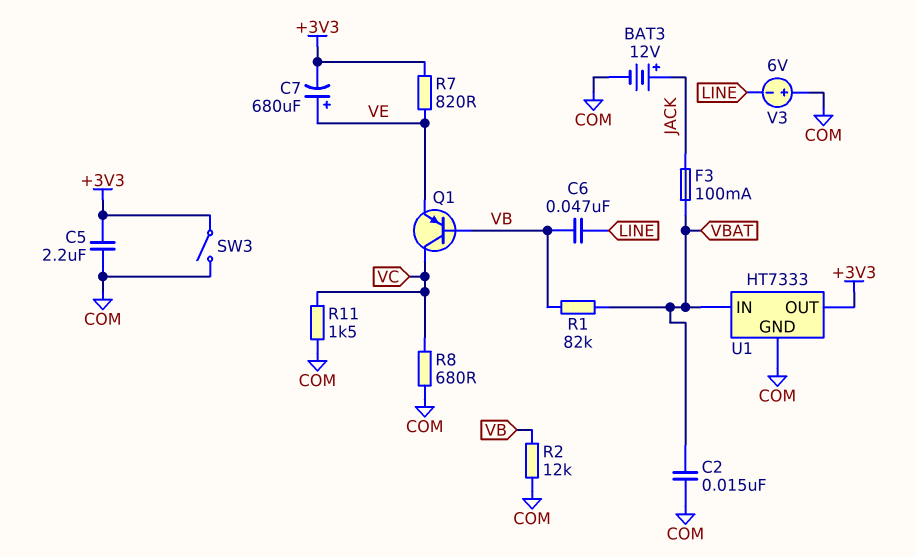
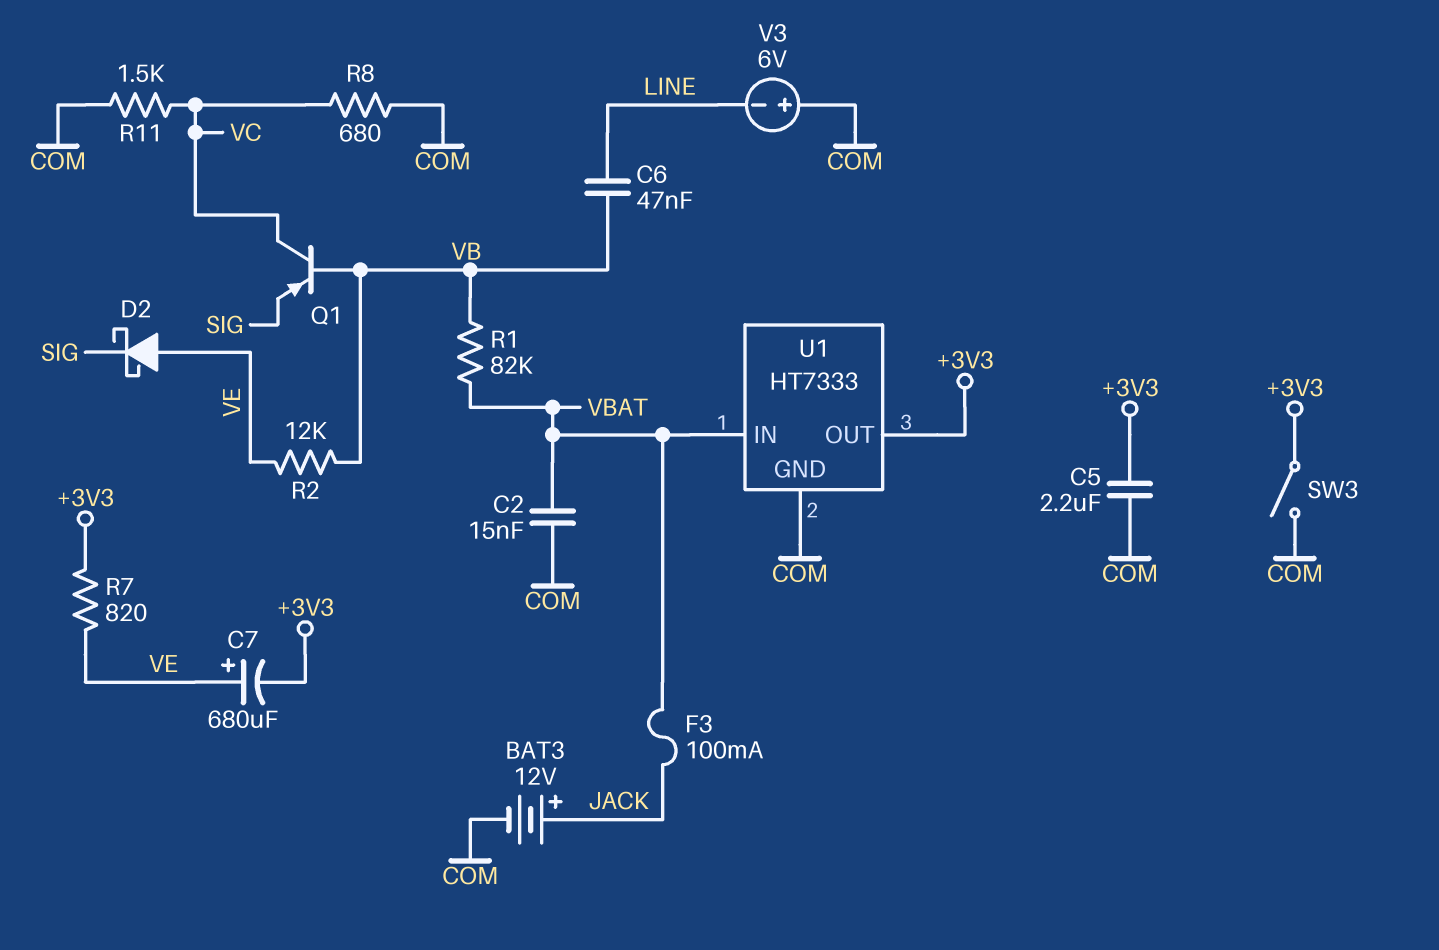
D2: none -> schottky (A VE, K SIG)
Q1: PNP (B VB, C VC, E VE) -> PNP (B VB, C VC, E SIG)
R2: 12k (COM, VB) -> 12k (VB, VE)

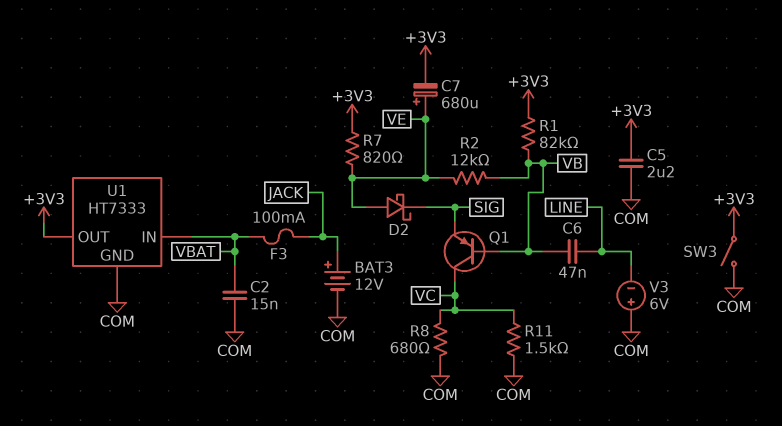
R1: 82k (VB, VBAT) -> 82k (+3V3, VB)

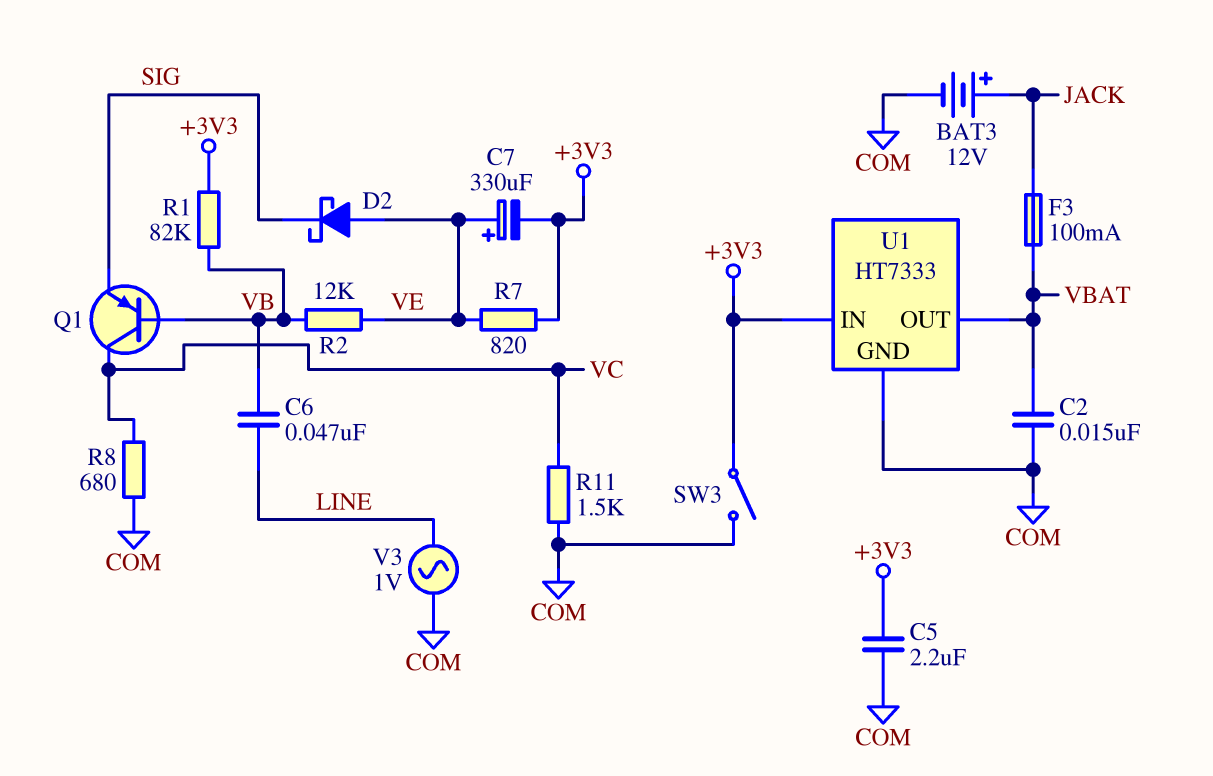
C7: 680uF (plus VE, minus +3V3) -> 330uF (plus VE, minus +3V3)
U1 pin IN: VBAT -> +3V3
U1 pin OUT: +3V3 -> VBAT
V3: 6V (plus COM, minus LINE) -> AC 1V (COM, LINE)

